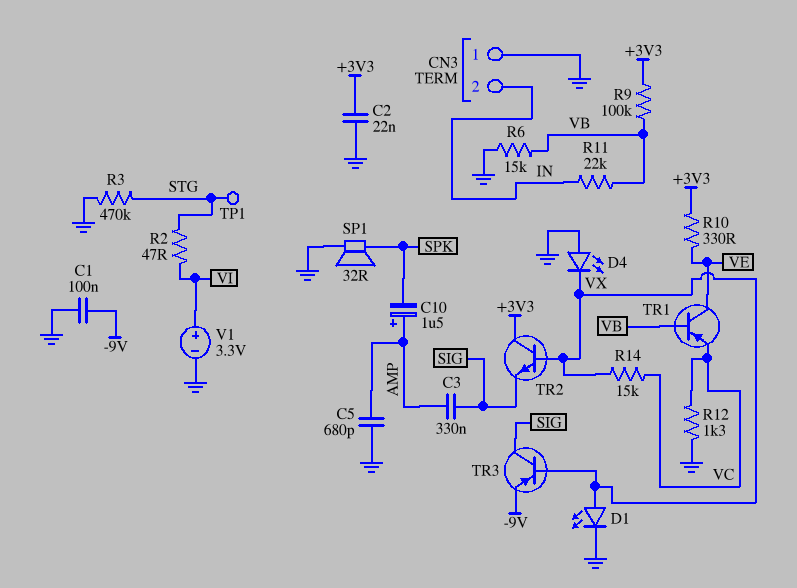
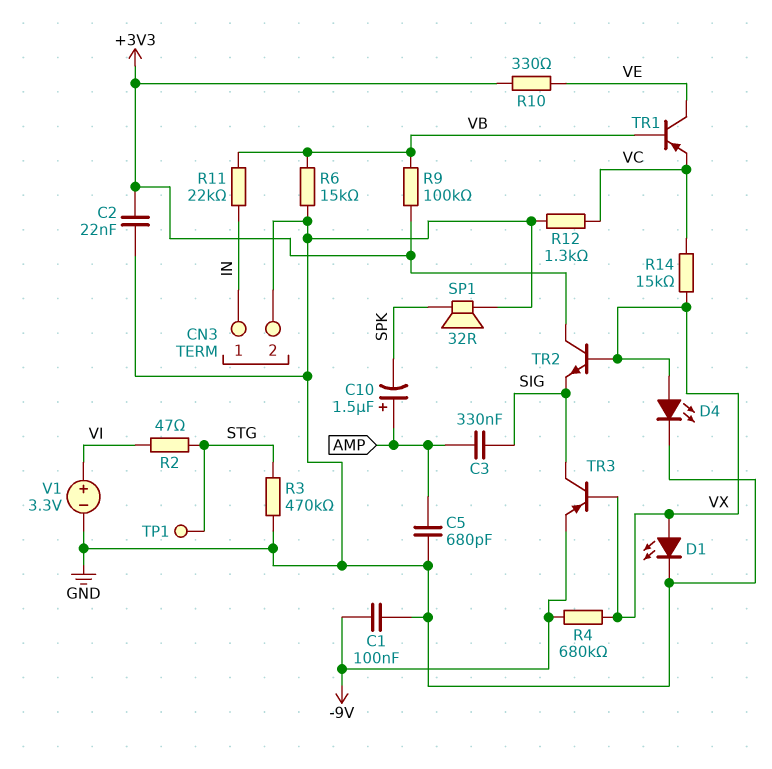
CN3 pin 1: GND -> IN
CN3 pin 2: IN -> GND
D4: LED (A GND, K VX) -> LED (A VX, K GND)
R4: none -> 680k (-9V, VX)

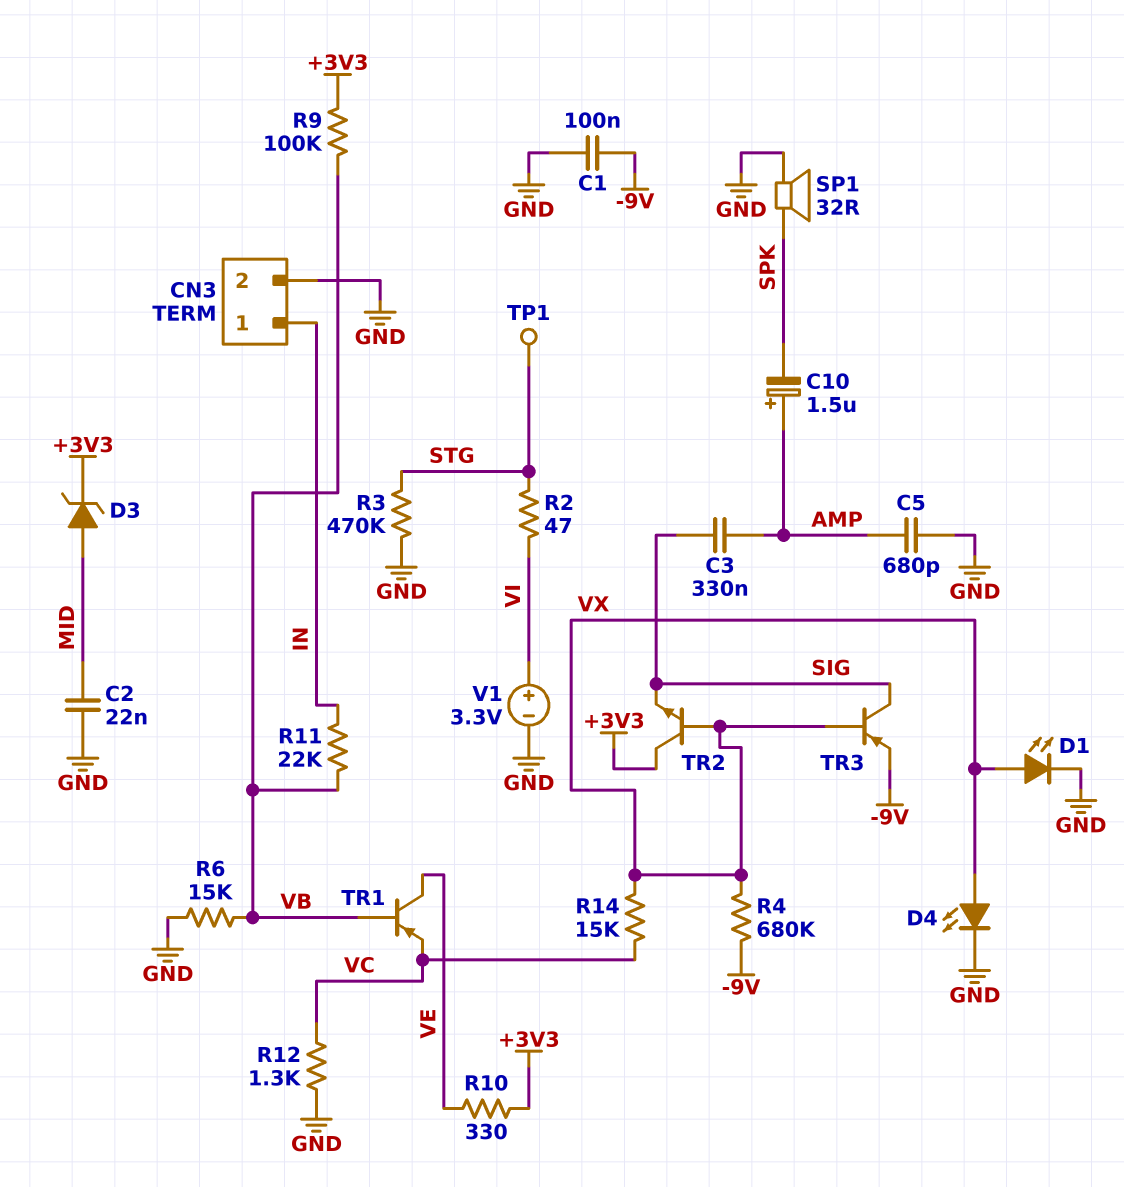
C2: 22nF (+3V3, GND) -> 22nF (GND, MID)
D3: none -> zener (A MID, K +3V3)

